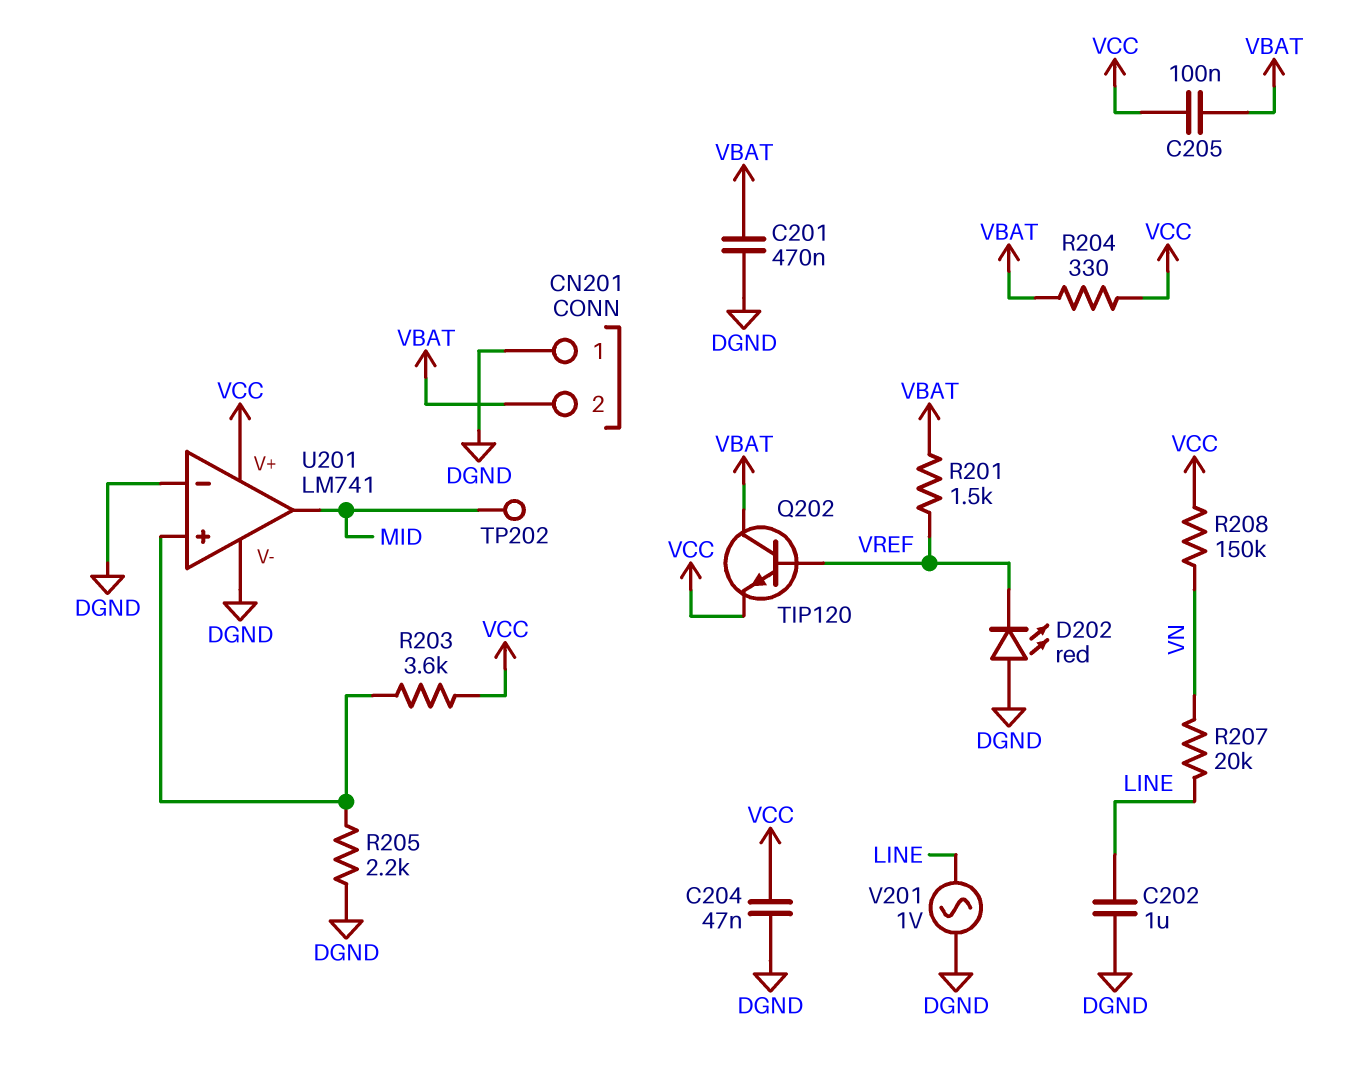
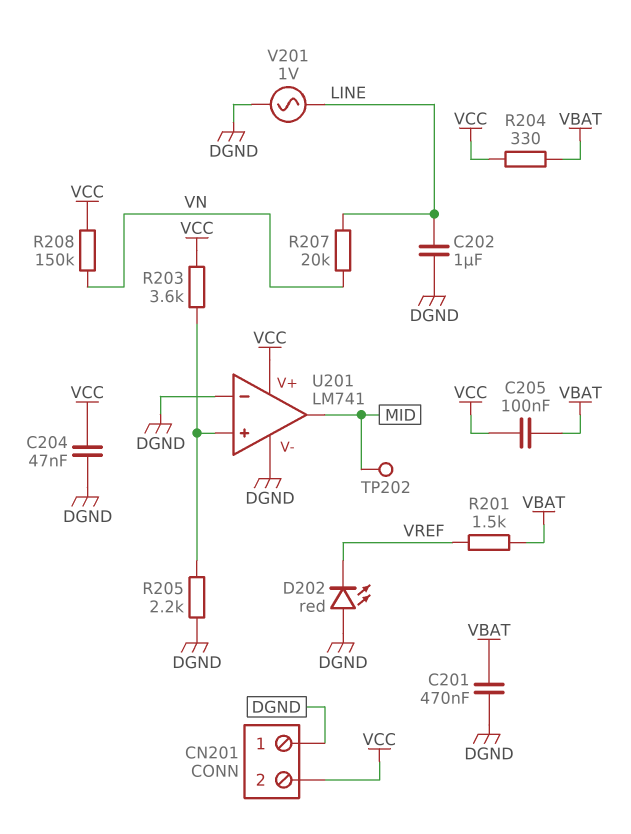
CN201 pin 2: VBAT -> VCC
Q202: NPN TIP120 (B VREF, C VBAT, E VCC) -> none

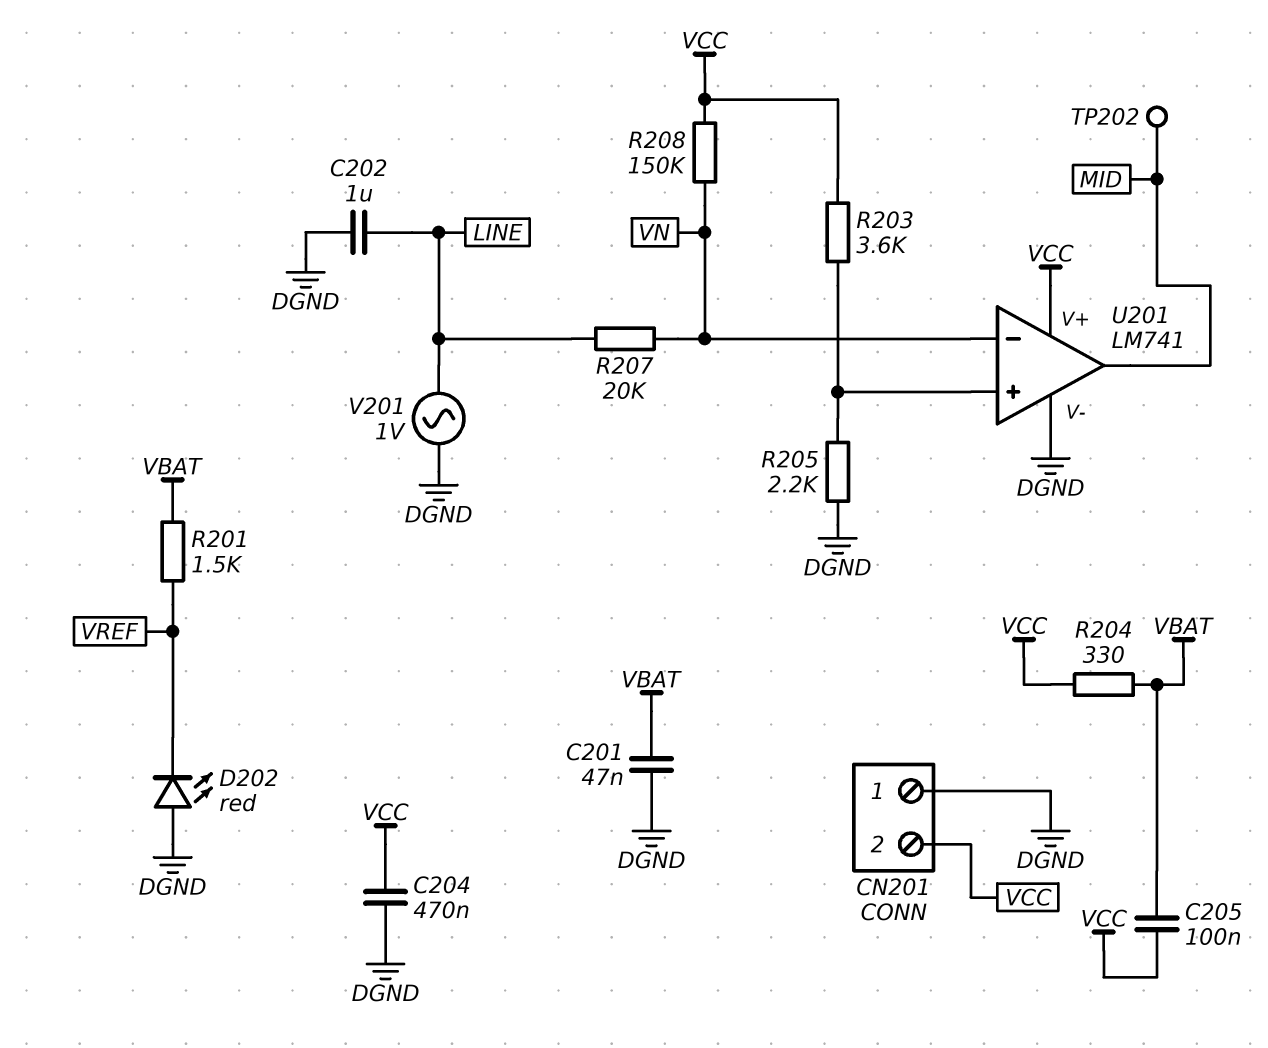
C201: 470nF (DGND, VBAT) -> 47nF (DGND, VBAT)
C204: 47nF (DGND, VCC) -> 470nF (DGND, VCC)
U201 pin in-: DGND -> VN

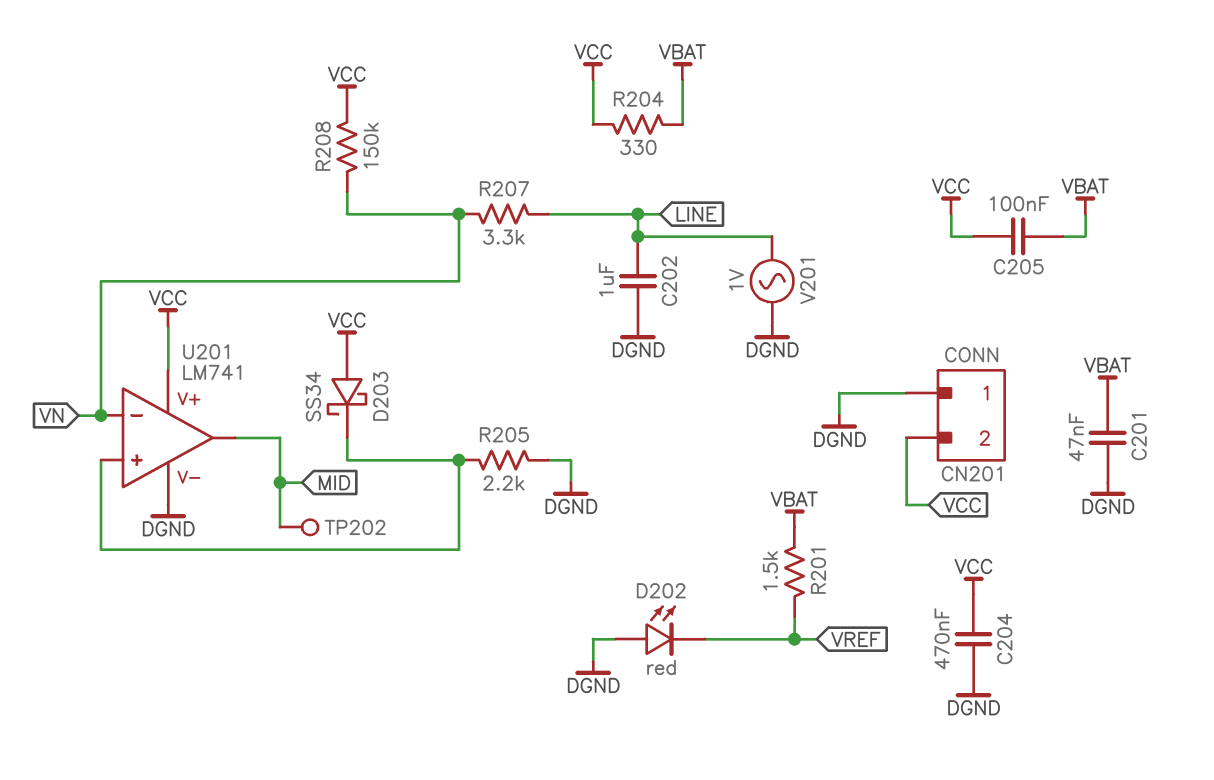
D203: none -> schottky SS34 (A VCC, K U201/in+)
R203: 3.6k (U201/in+, VCC) -> none
R207: 20k (LINE, VN) -> 3.3k (LINE, VN)

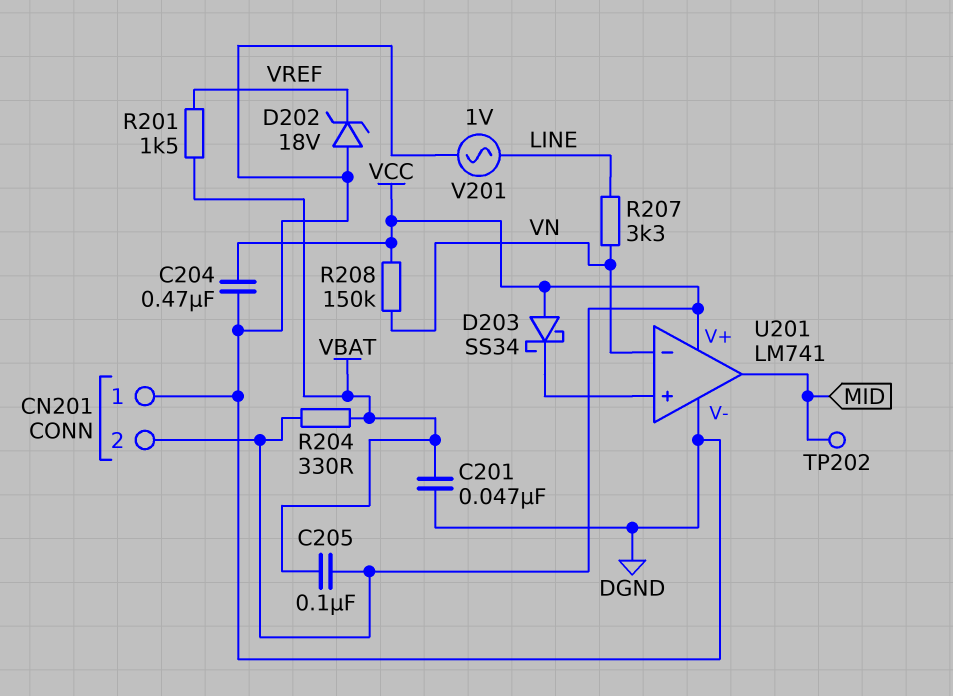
C202: 1uF (DGND, LINE) -> none
D202: LED red (A DGND, K VREF) -> zener 18V (A DGND, K VREF)
R205: 2.2k (DGND, U201/in+) -> none

